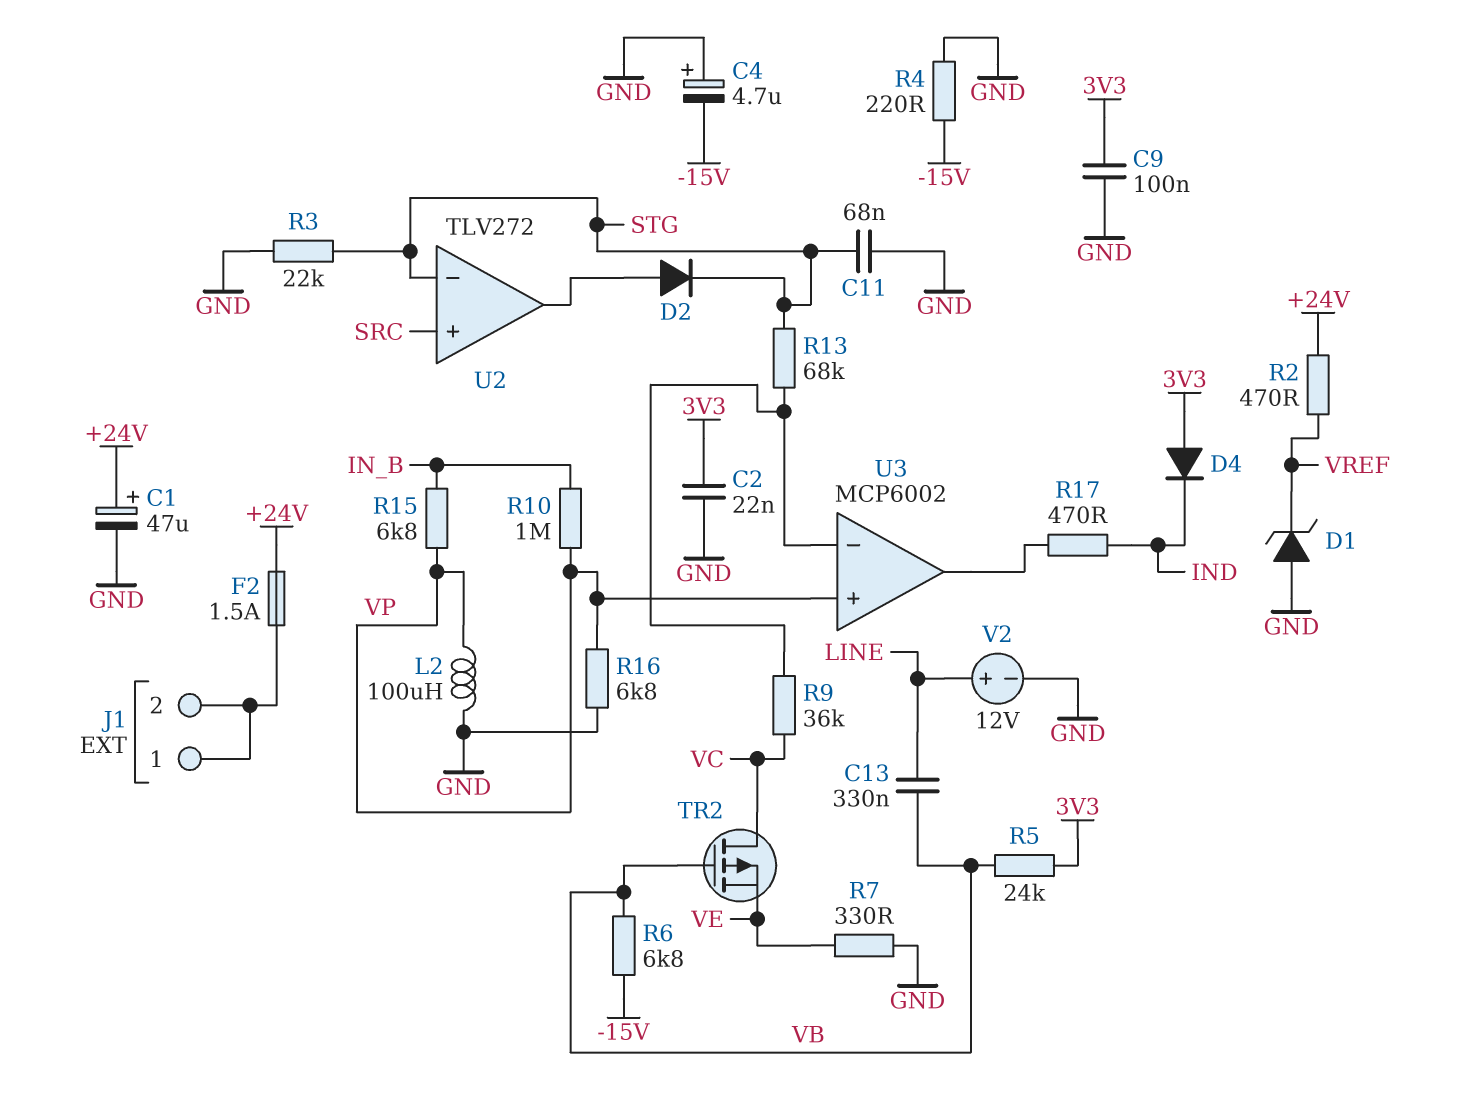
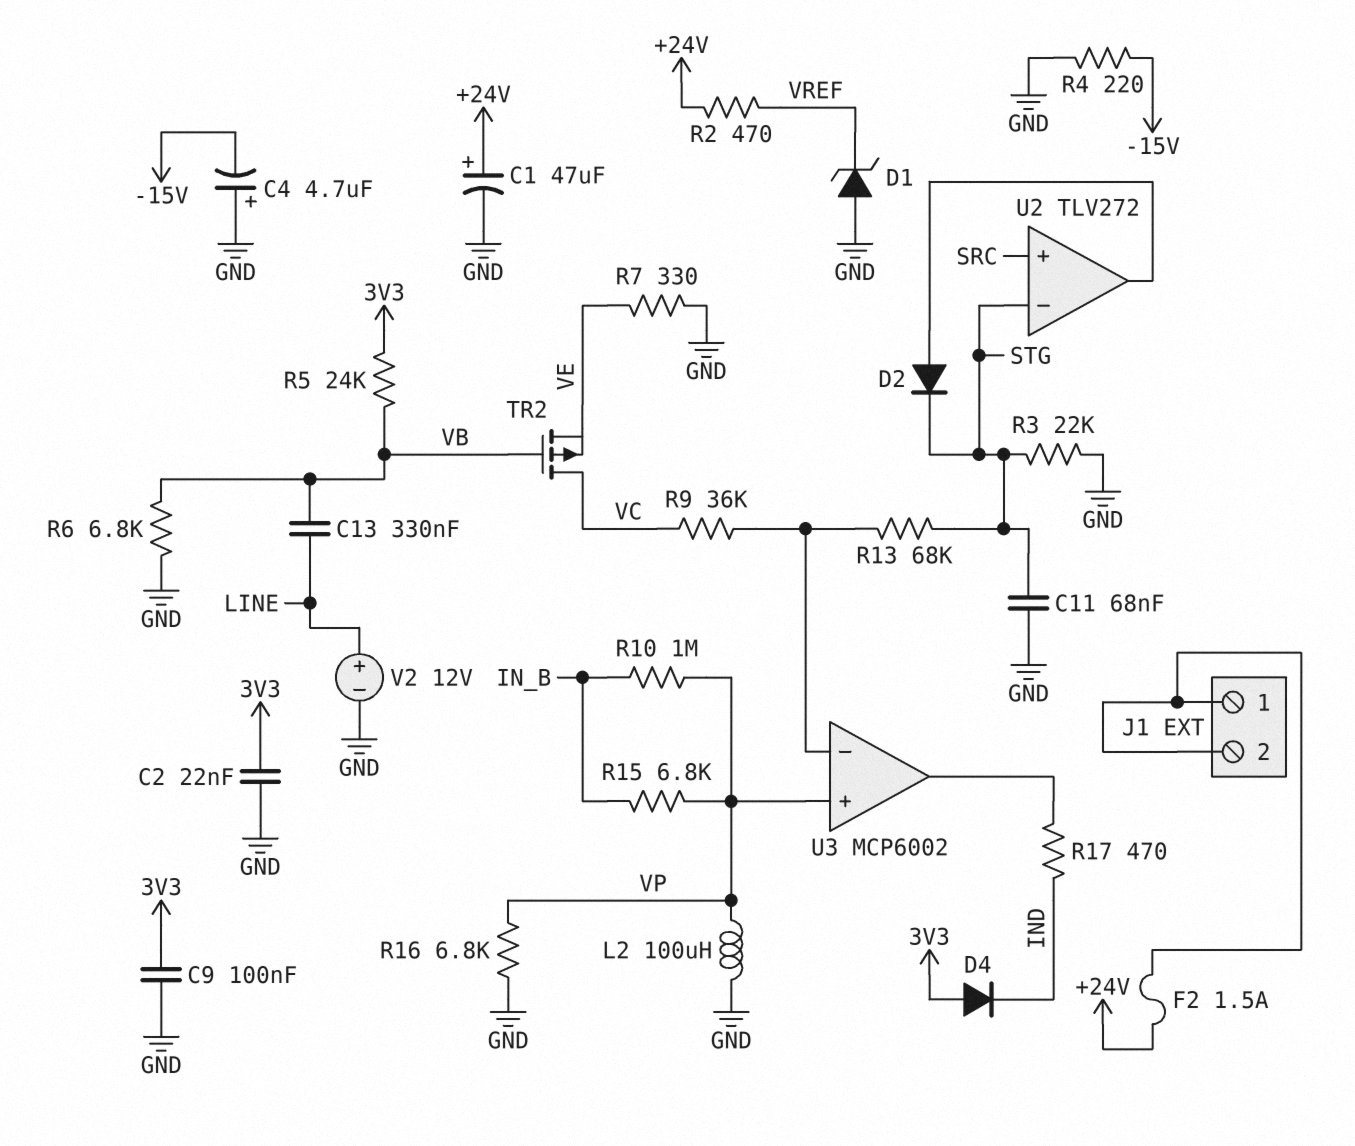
R6: 6.8k (-15V, VB) -> 6.8k (GND, VB)

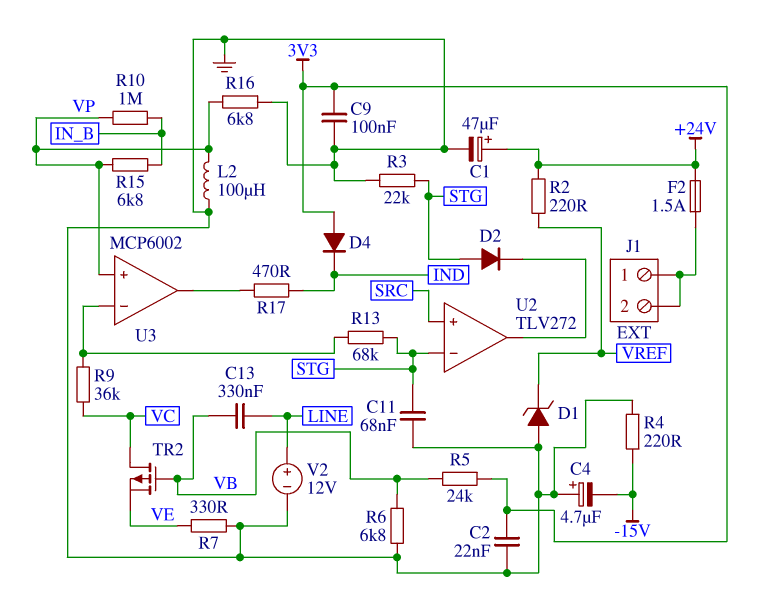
D2: diode (A U2/out, K STG) -> diode (A STG, K U2/out)
R2: 470 (+24V, VREF) -> 220 (+24V, VREF)

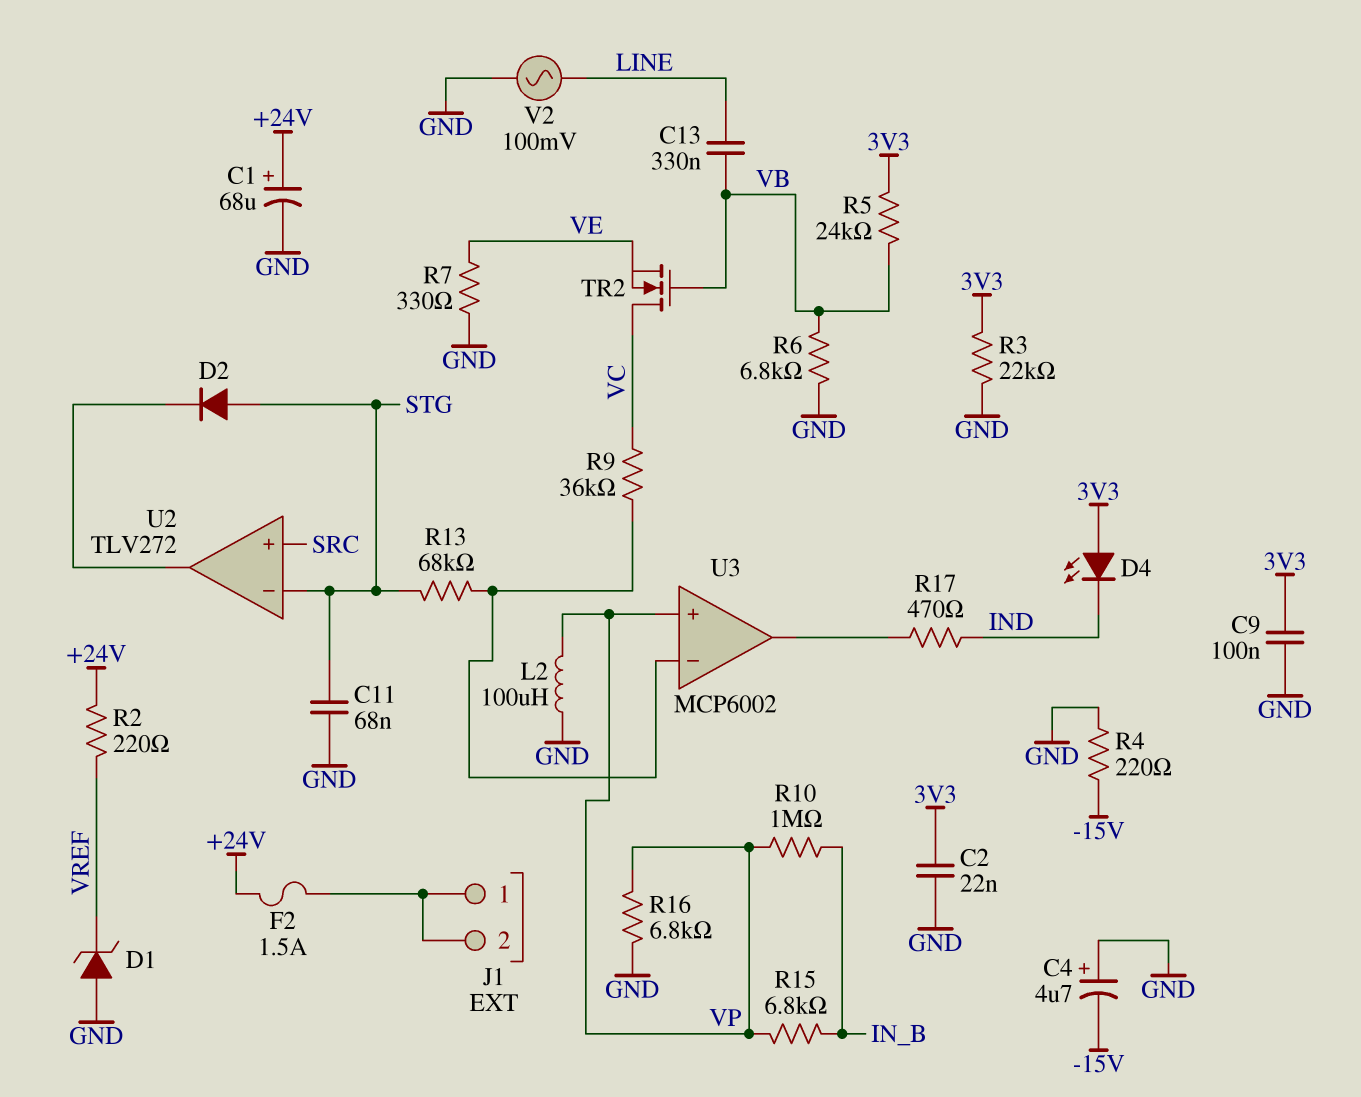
C1: 47uF (plus +24V, minus GND) -> 68uF (plus +24V, minus GND)
D4: diode (A 3V3, K IND) -> LED (A 3V3, K IND)
R3: 22k (GND, STG) -> 22k (3V3, GND)
TR2: PMOS (G VB, D VC, S VE) -> NMOS (G VB, D VC, S VE)
V2: 12V (plus LINE, minus GND) -> AC 100mV (GND, LINE)

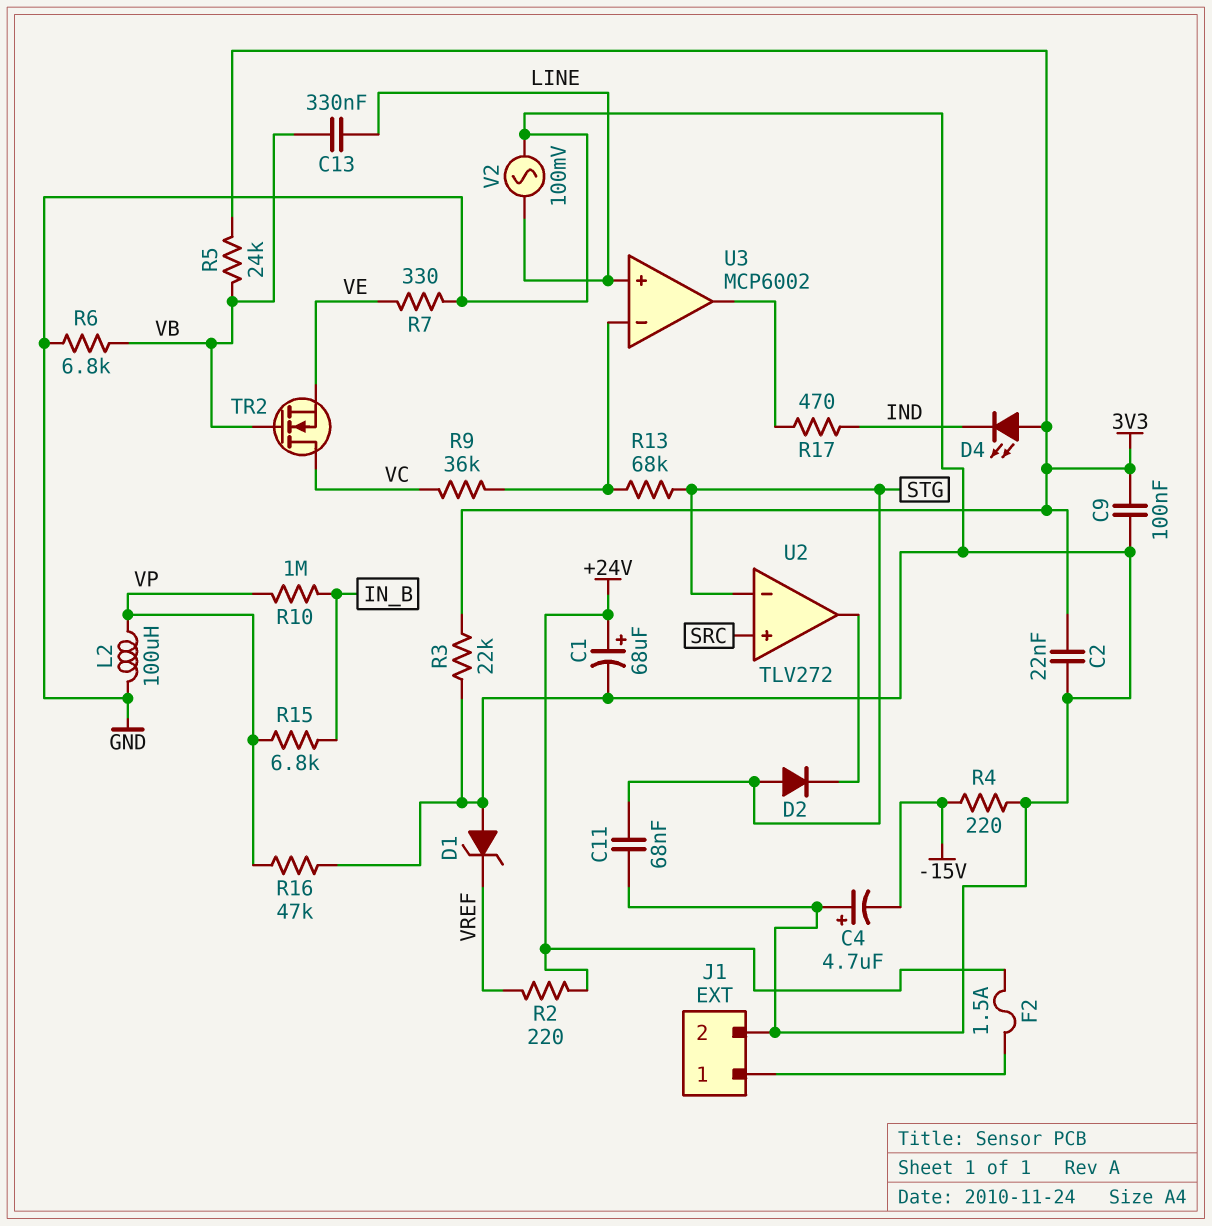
J1 pin 2: J1/1 -> GND
R16: 6.8k (GND, VP) -> 47k (GND, VP)
U3 pin in+: VP -> LINE

